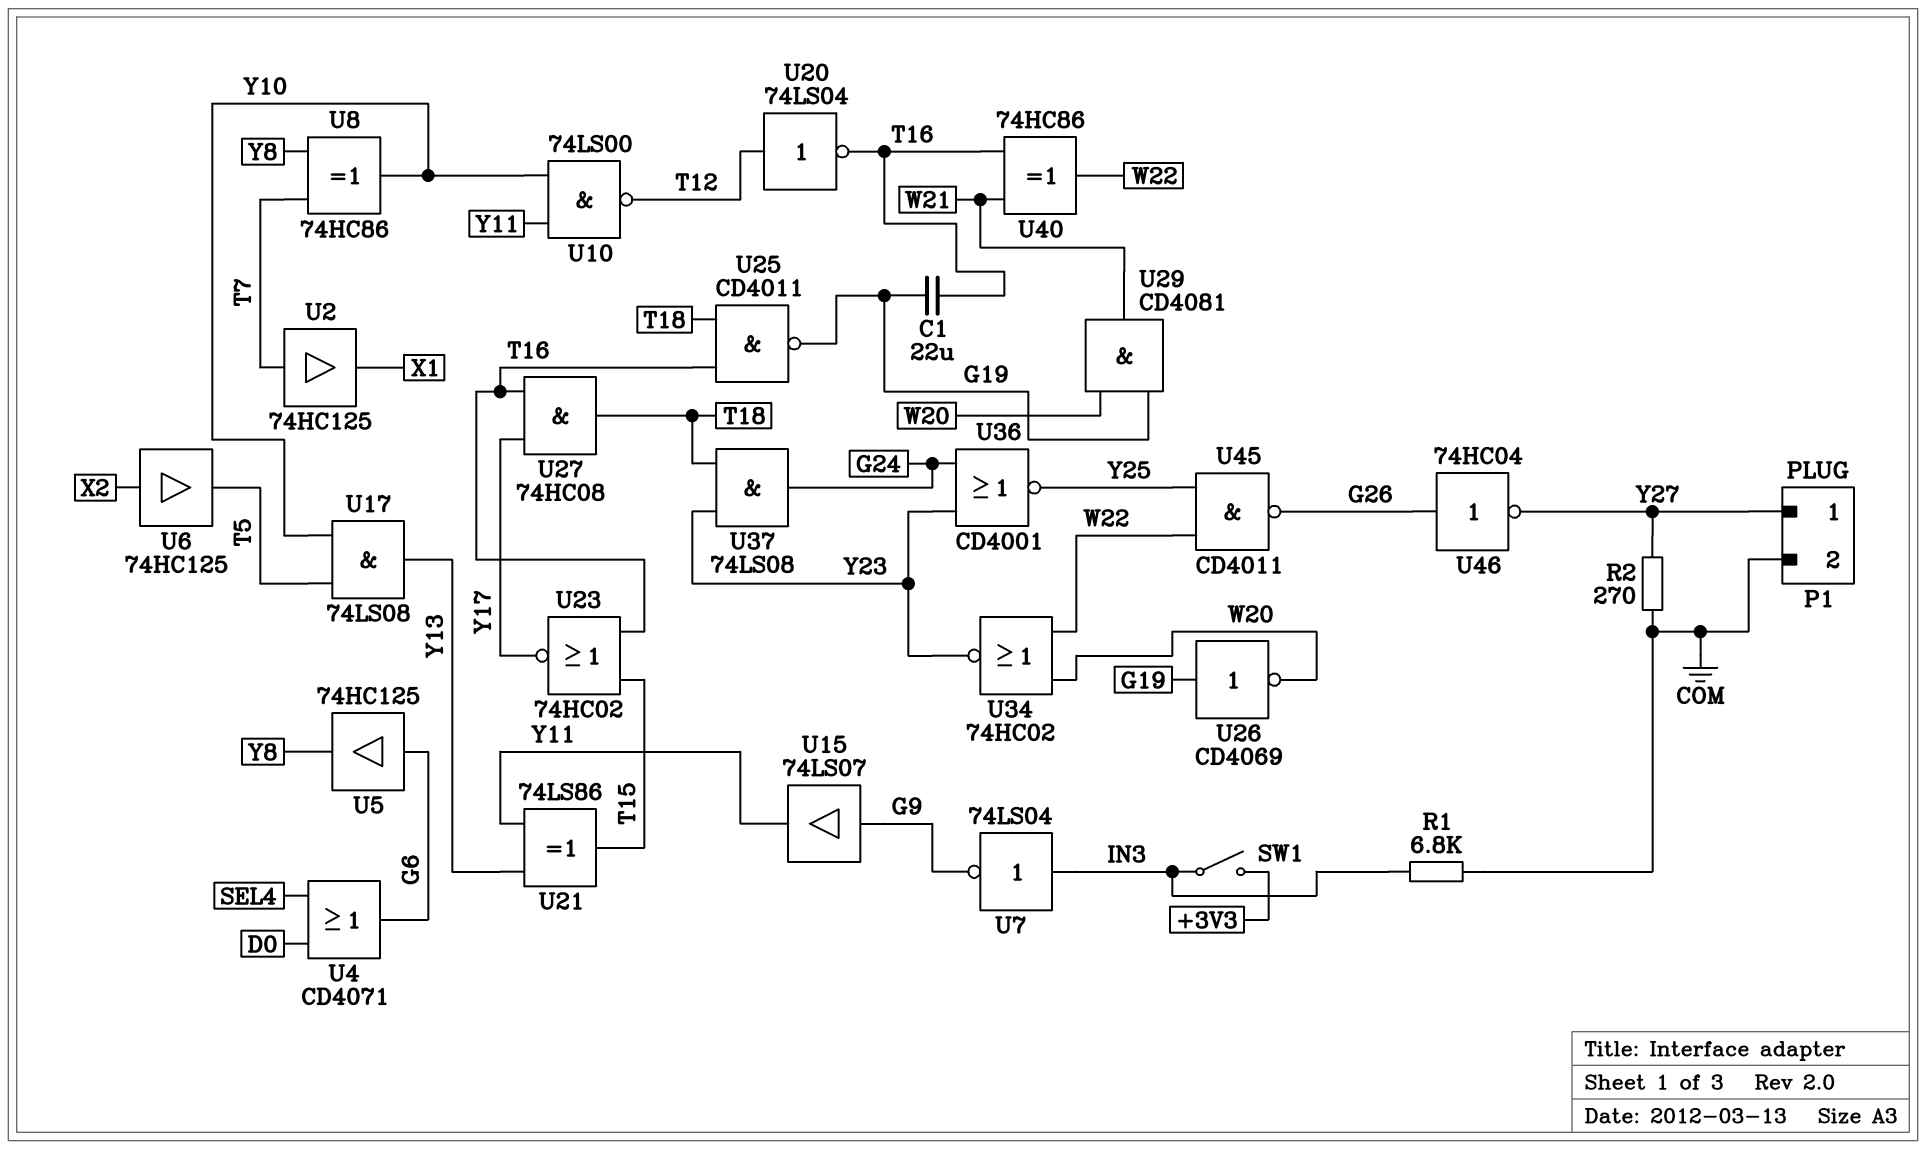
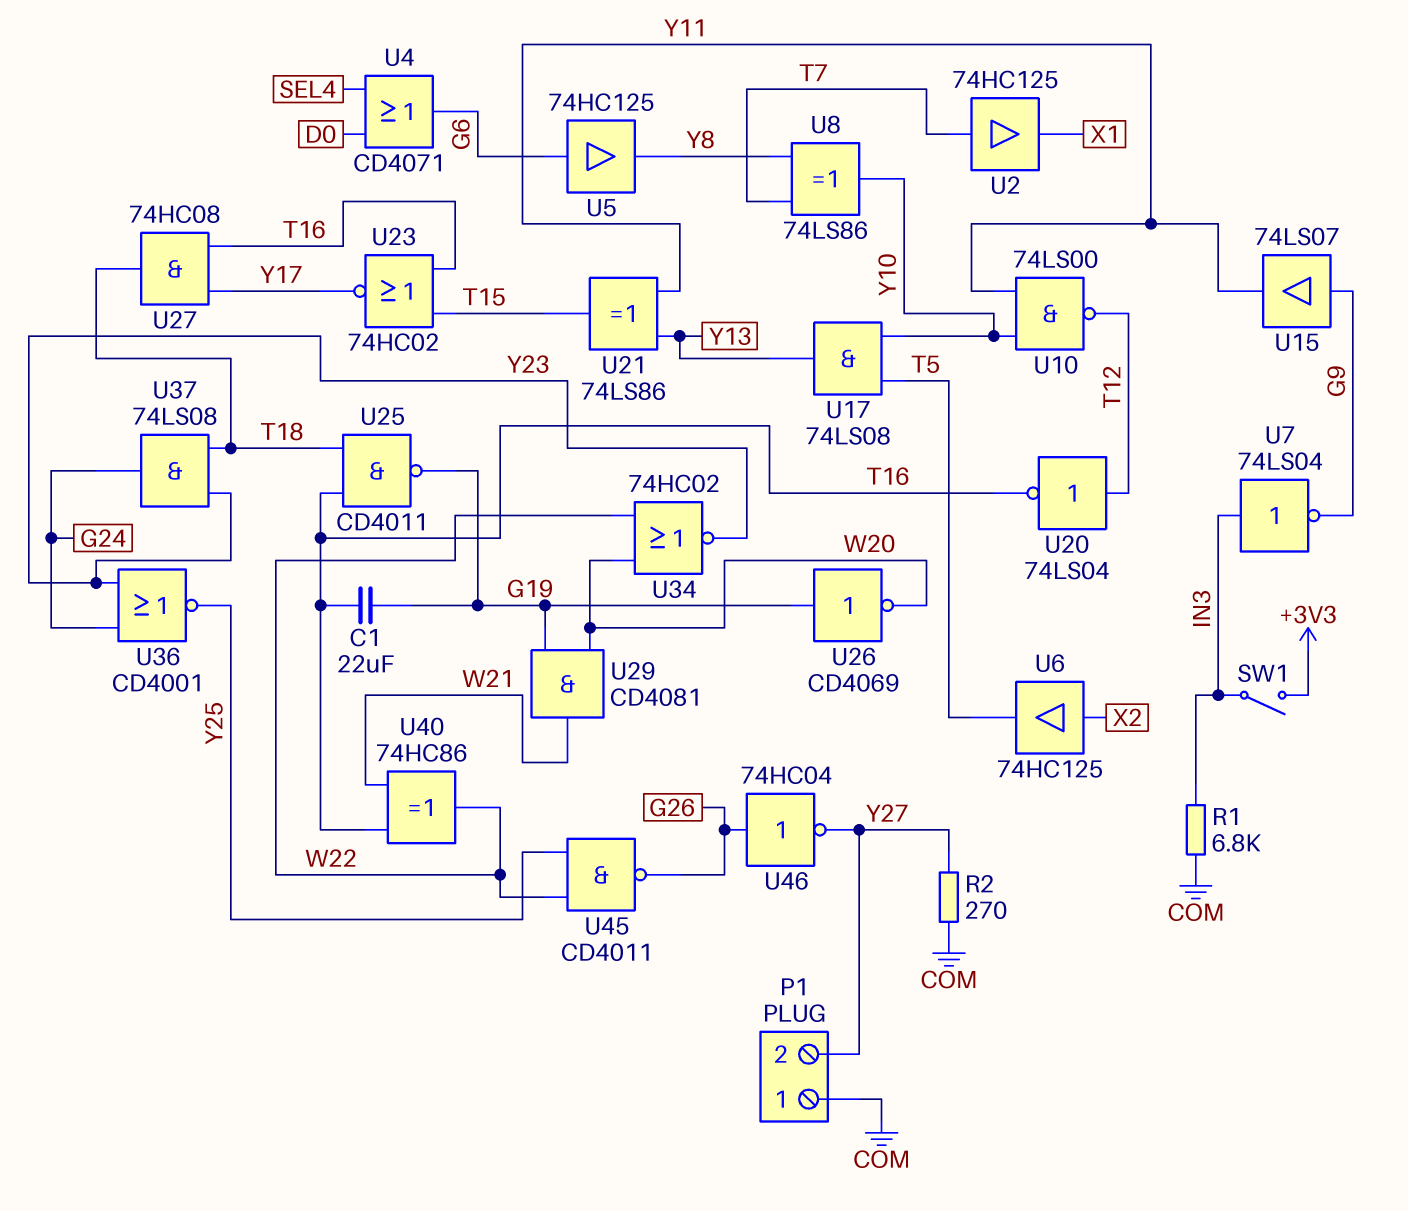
P1 pin 1: Y27 -> COM
P1 pin 2: COM -> Y27
U8: XOR 74HC86 (in T7, in Y8, out Y10) -> XOR 74LS86 (in T7, in Y8, out Y10)

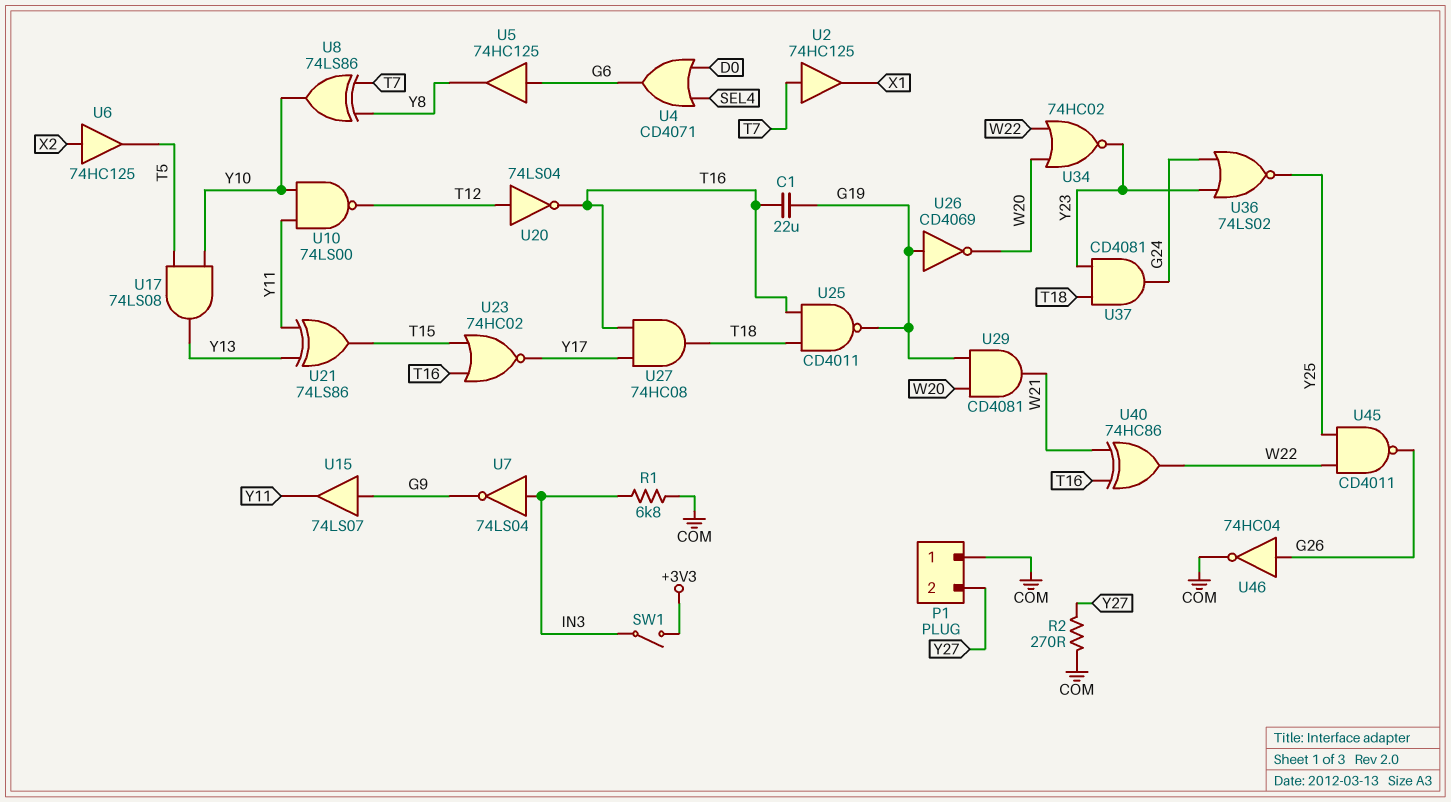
U36: NOR CD4001 (in G24, in Y23, out Y25) -> NOR 74LS02 (in G24, in Y23, out Y25)
U37: AND 74LS08 (in T18, in Y23, out G24) -> AND CD4081 (in T18, in Y23, out G24)
U46: NOT 74HC04 (in G26, out Y27) -> NOT 74HC04 (in G26, out COM)

